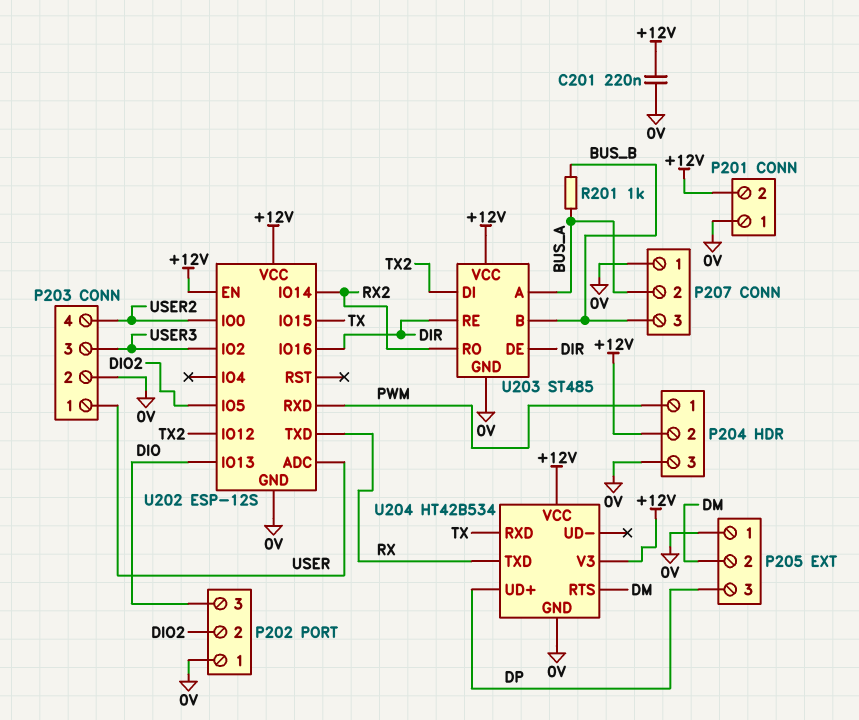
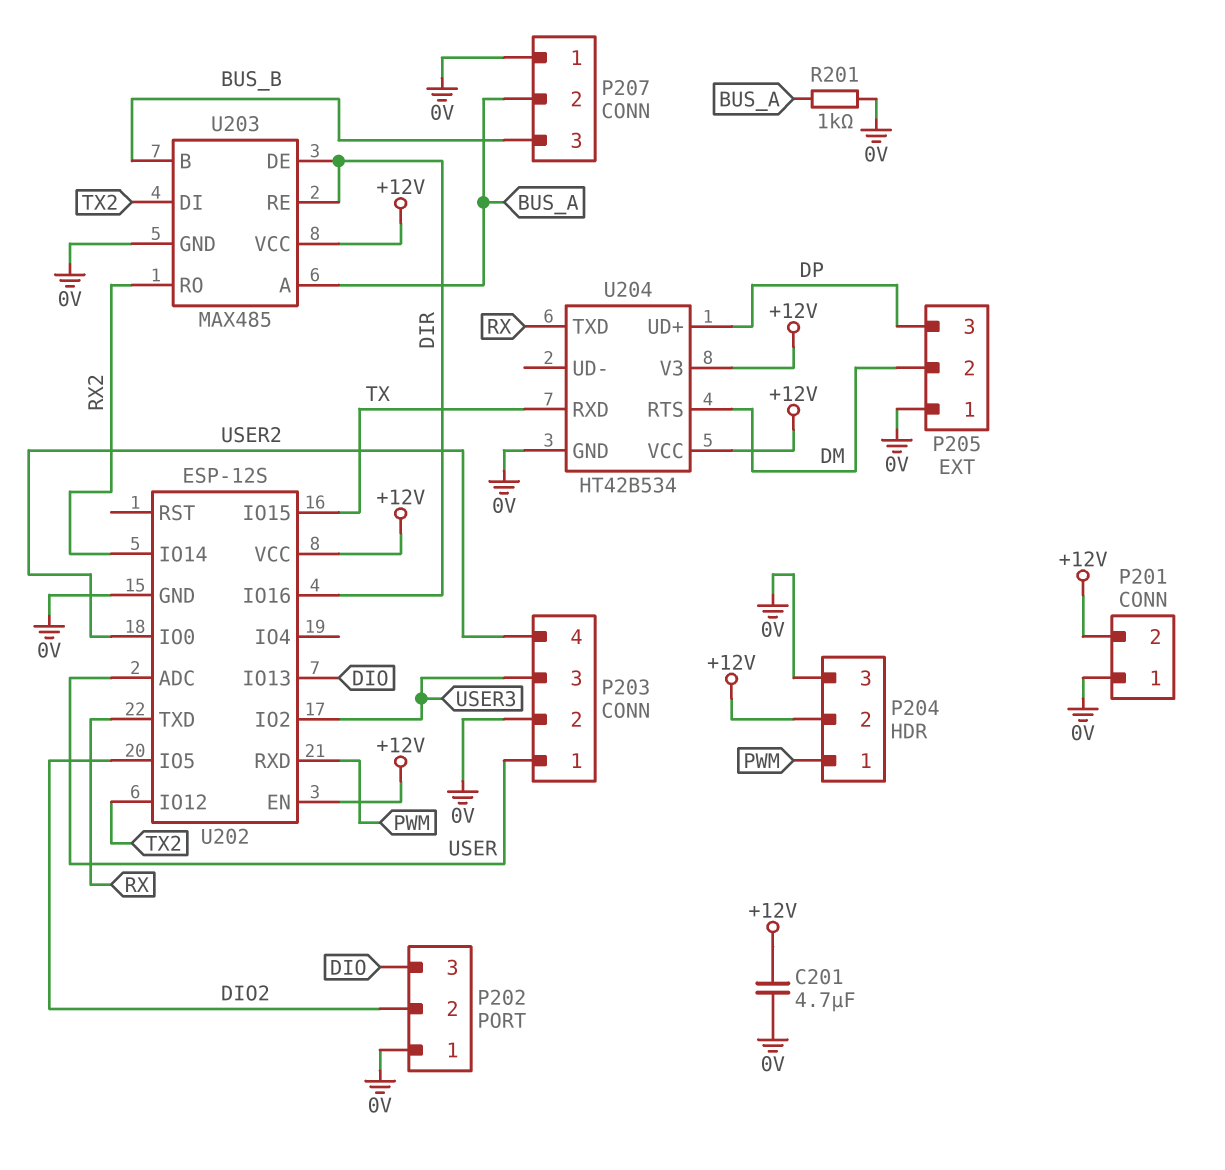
C201: 220nF (+12V, 0V) -> 4.7uF (+12V, 0V)
R201: 1k (BUS_A, BUS_B) -> 1k (0V, BUS_A)
U203: ST485 -> MAX485

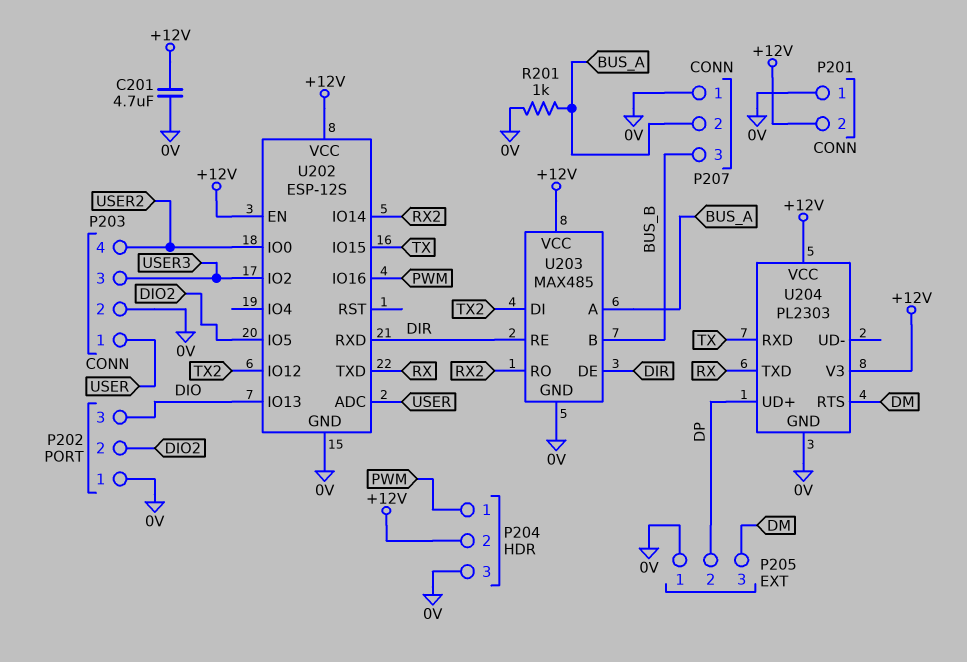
P205 pin 2: DM -> DP
P205 pin 3: DP -> DM
U202 pin IO16: DIR -> PWM
U202 pin RXD: PWM -> DIR
U204: HT42B534 -> PL2303

